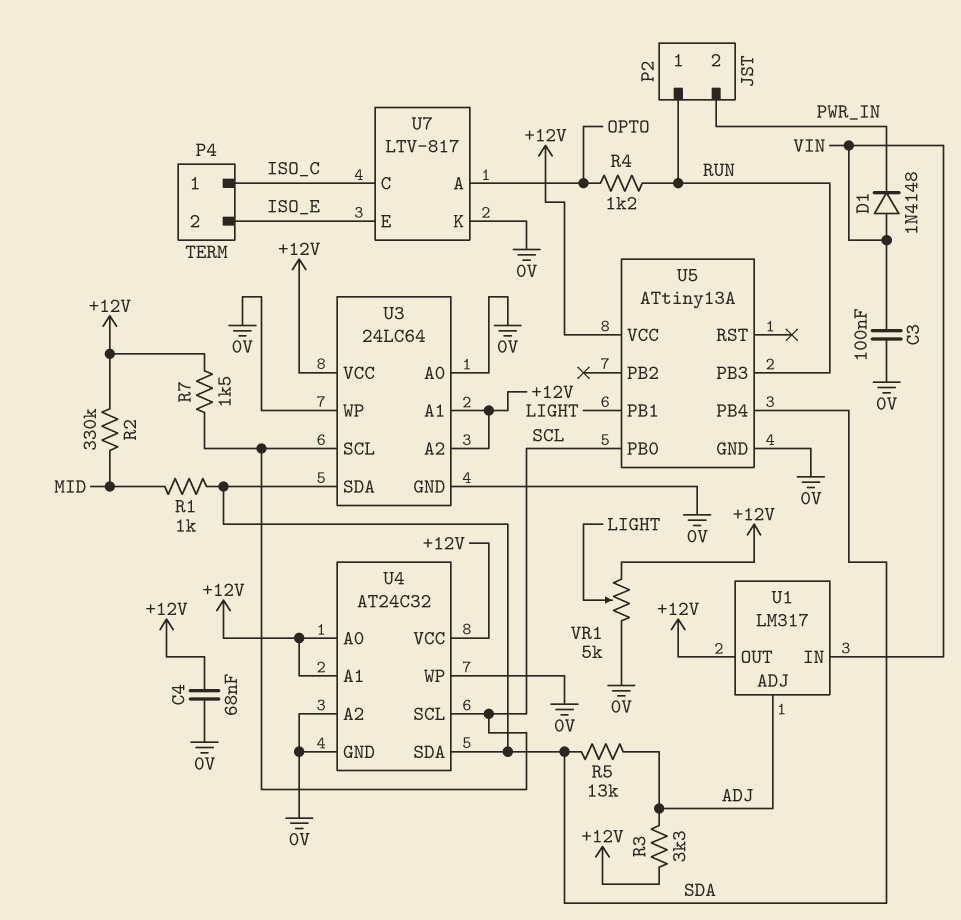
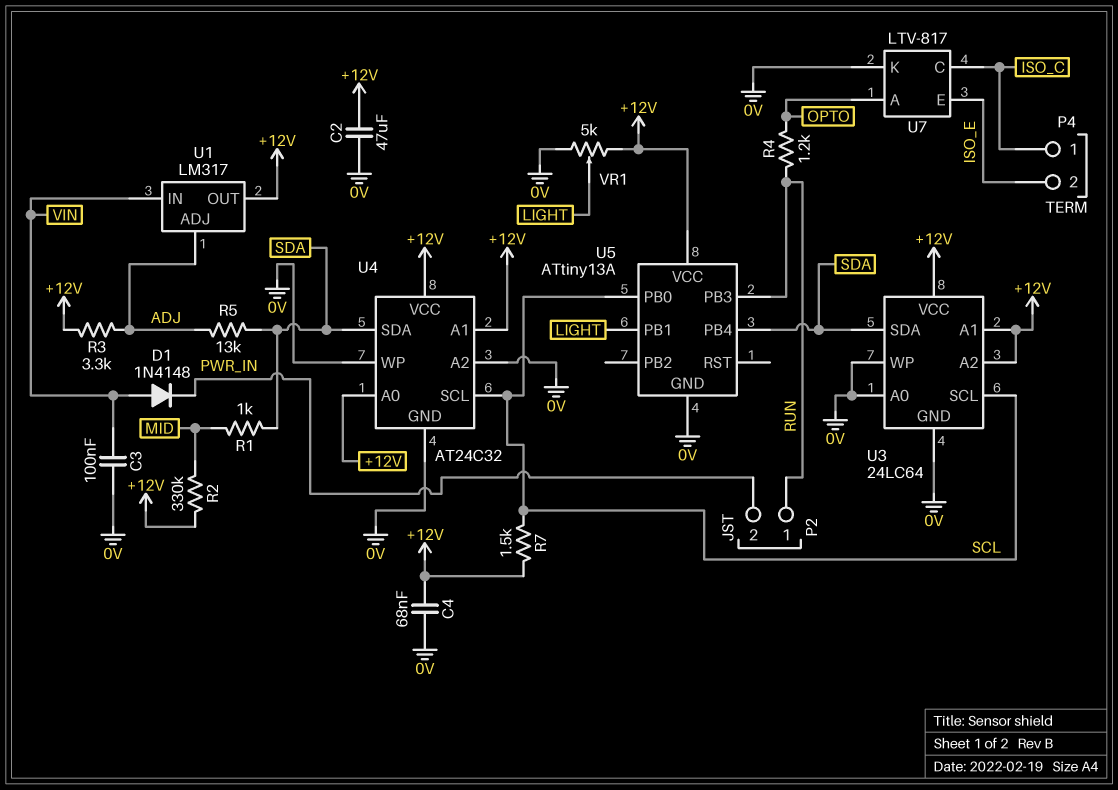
C2: none -> 47uF (+12V, 0V)

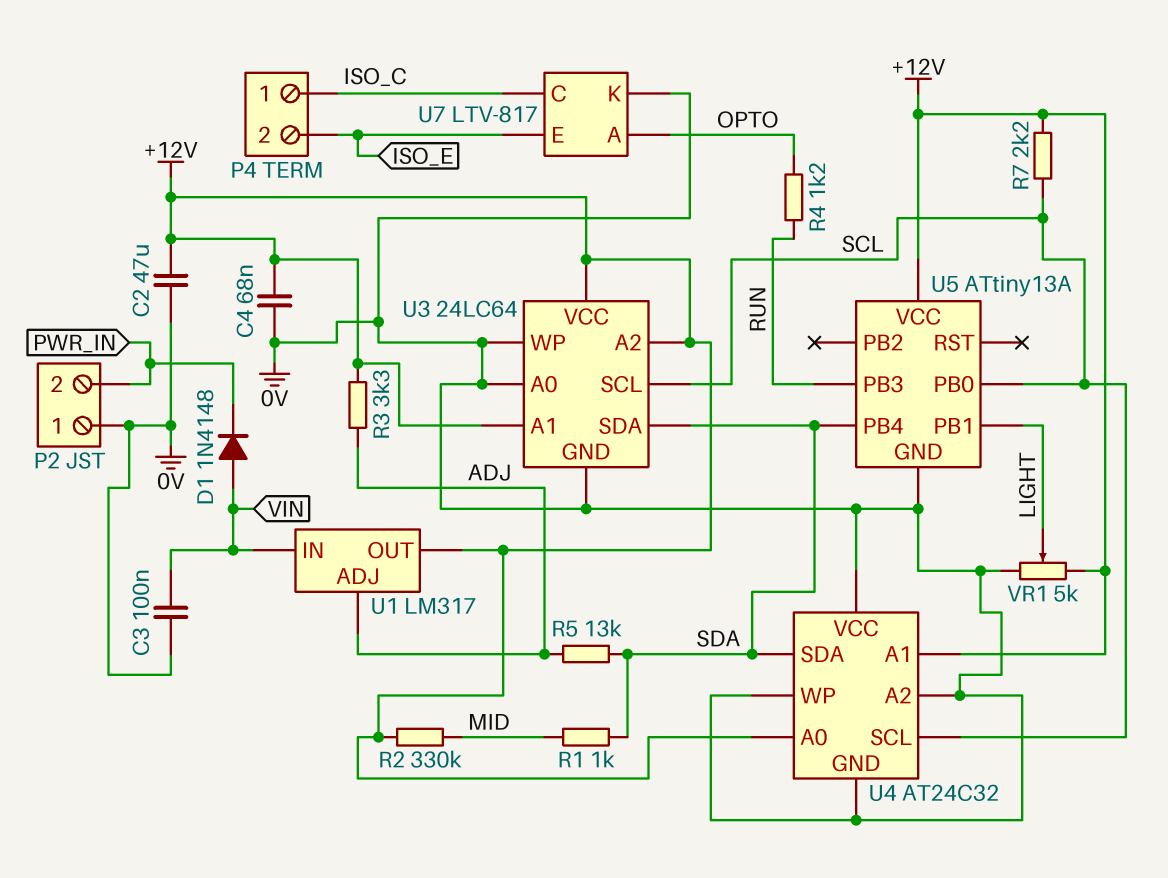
P2 pin 1: RUN -> 0V
R7: 1.5k (+12V, SCL) -> 2.2k (+12V, SCL)
U4 pin VCC: +12V -> 0V

